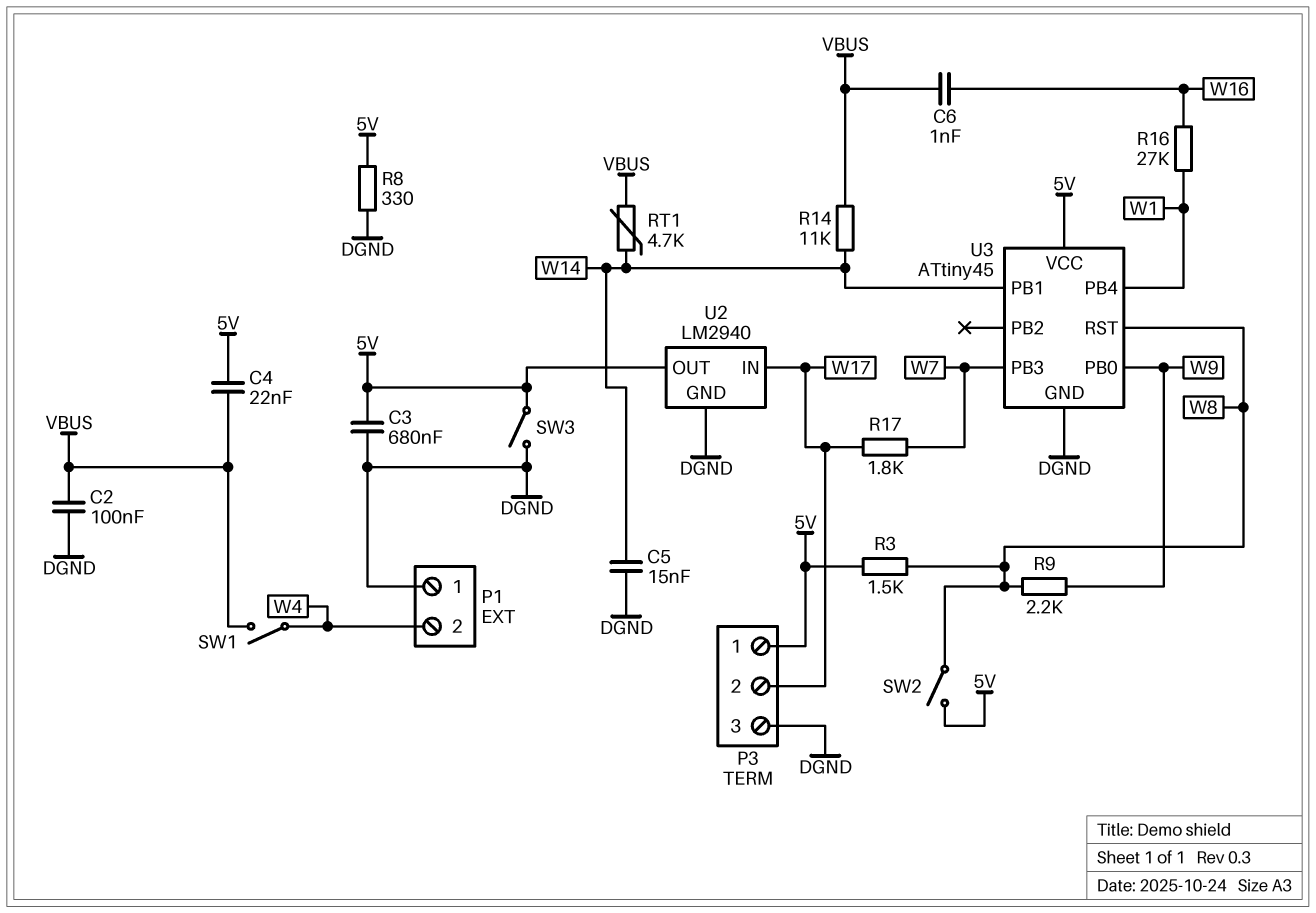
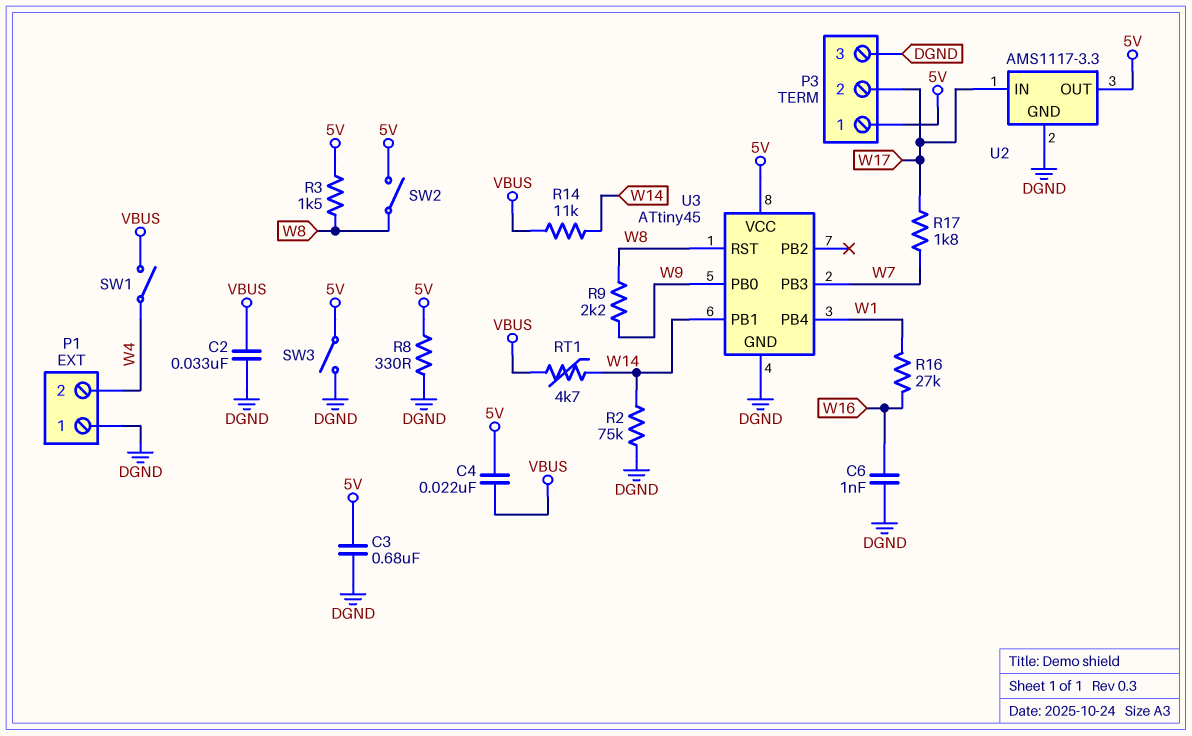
C2: 100nF (DGND, VBUS) -> 33nF (DGND, VBUS)
C5: 15nF (DGND, W14) -> none
C6: 1nF (VBUS, W16) -> 1nF (DGND, W16)
R2: none -> 75k (DGND, W14)
U2: LM2940 -> AMS1117-3.3

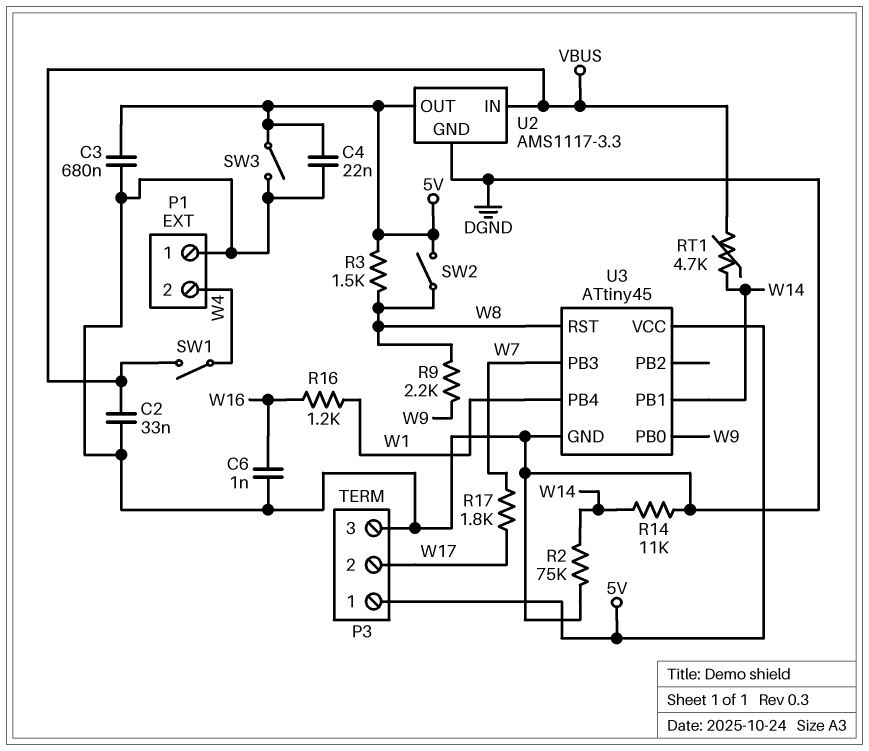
C4: 22nF (5V, VBUS) -> 22nF (5V, DGND)
R8: 330 (5V, DGND) -> none
R14: 11k (VBUS, W14) -> 11k (DGND, W14)
R16: 27k (W1, W16) -> 1.2k (W1, W16)
U2 pin IN: W17 -> VBUS

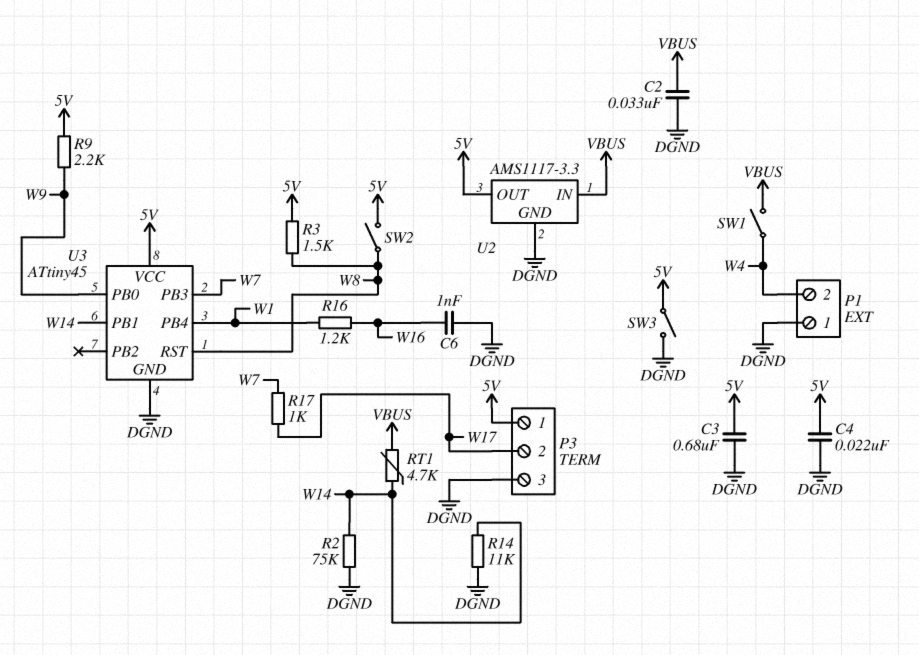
R9: 2.2k (W8, W9) -> 2.2k (5V, W9)
R17: 1.8k (W7, W17) -> 1k (W7, W17)

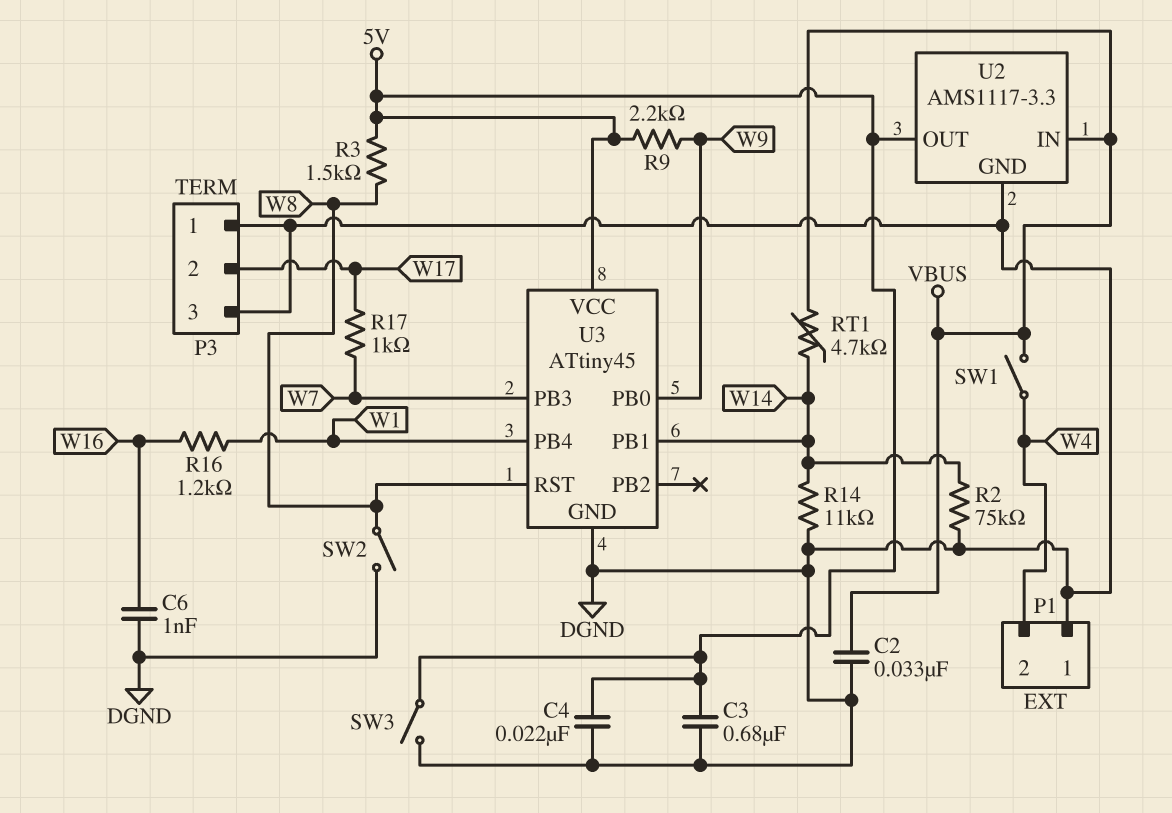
P3 pin 1: 5V -> DGND
SW2: switch (5V, W8) -> switch (DGND, W8)

